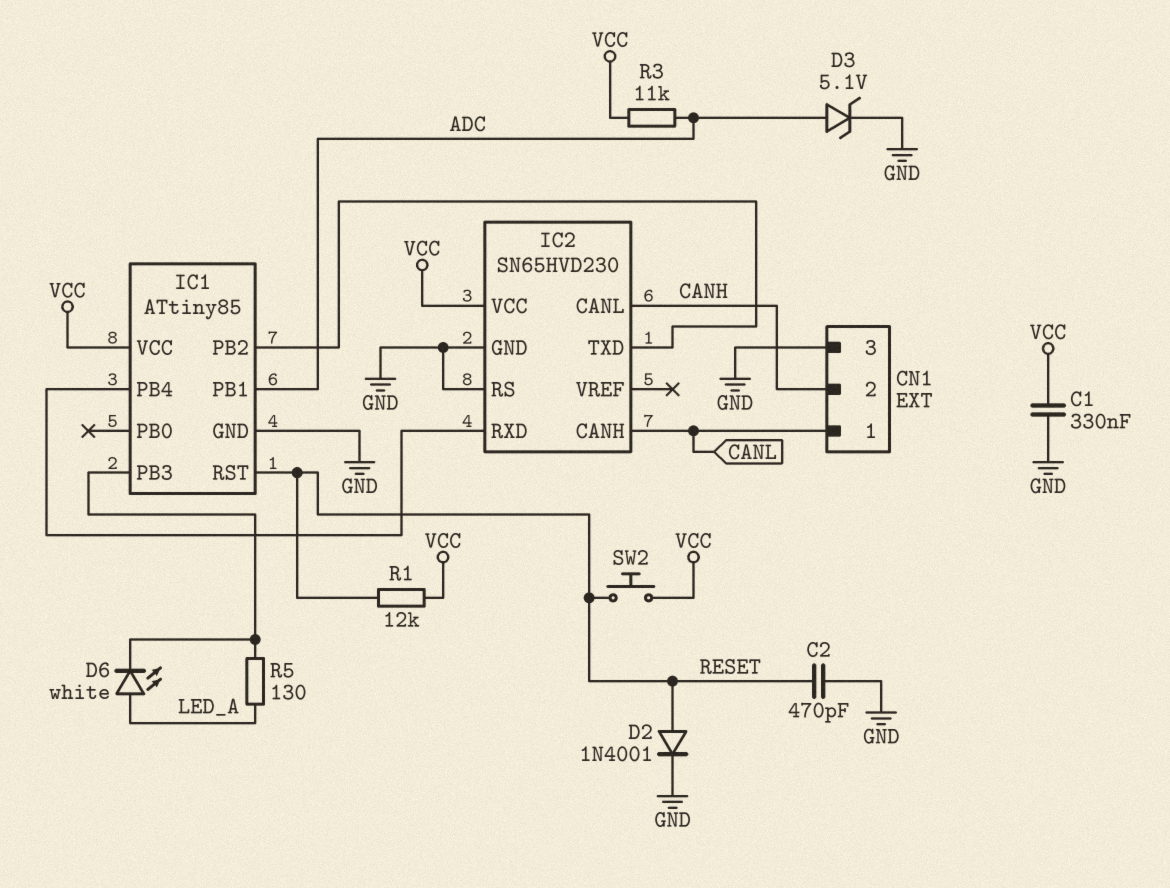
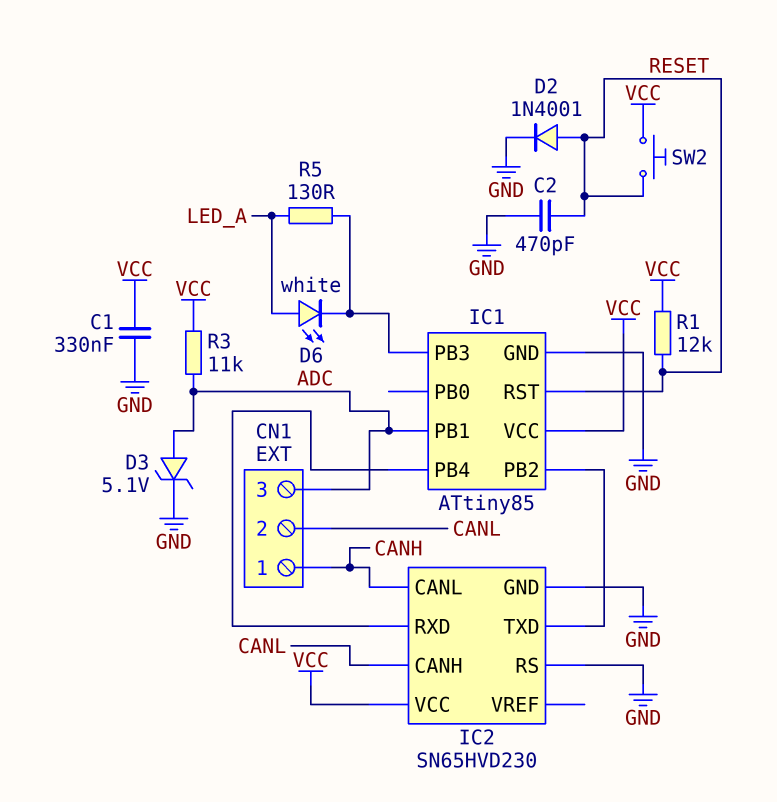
CN1 pin 1: CANL -> CANH
CN1 pin 2: CANH -> CANL
CN1 pin 3: GND -> ADC

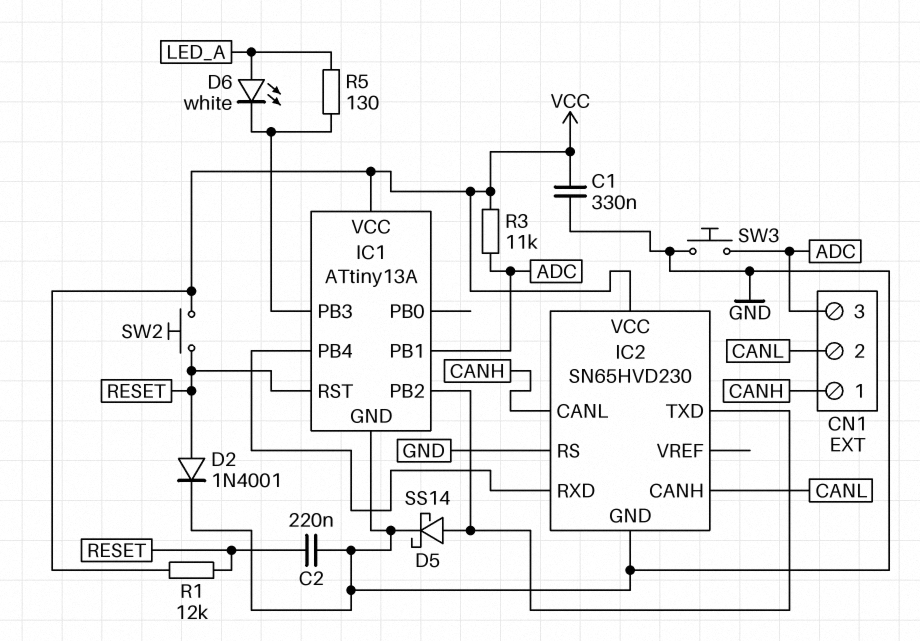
C2: 470pF (GND, RESET) -> 220nF (GND, RESET)
D3: zener 5.1V (A ADC, K GND) -> none
D5: none -> schottky SS14 (A IC1/PB2, K GND)
IC1: ATtiny85 -> ATtiny13A
SW3: none -> button (ADC, GND)

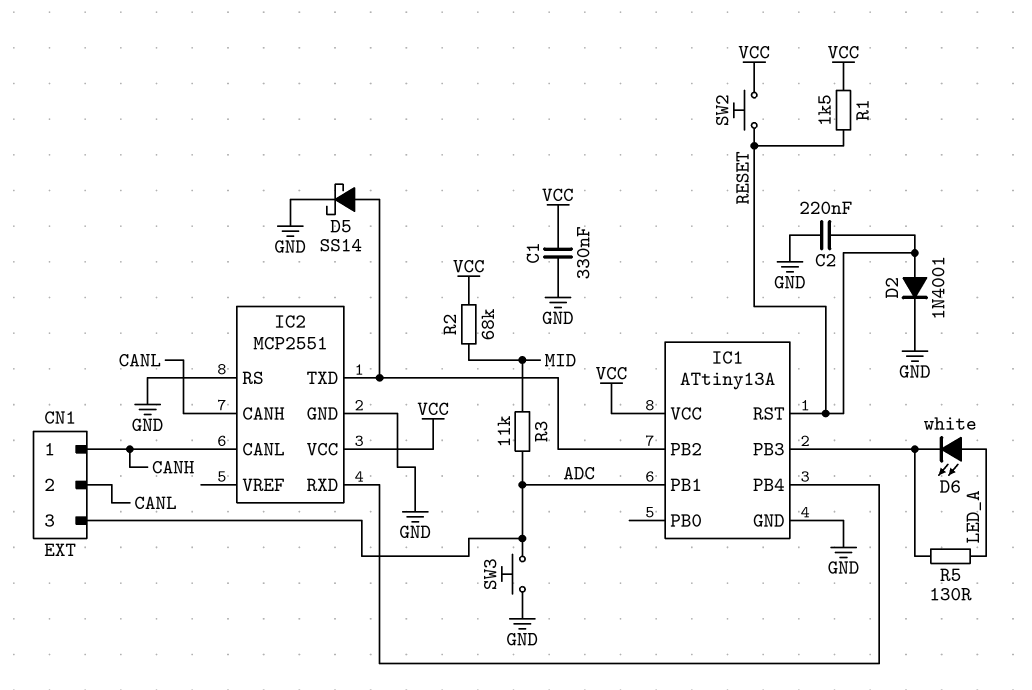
IC2: SN65HVD230 -> MCP2551
R1: 12k (RESET, VCC) -> 1.5k (RESET, VCC)
R2: none -> 68k (MID, VCC)
R3: 11k (ADC, VCC) -> 11k (ADC, MID)

